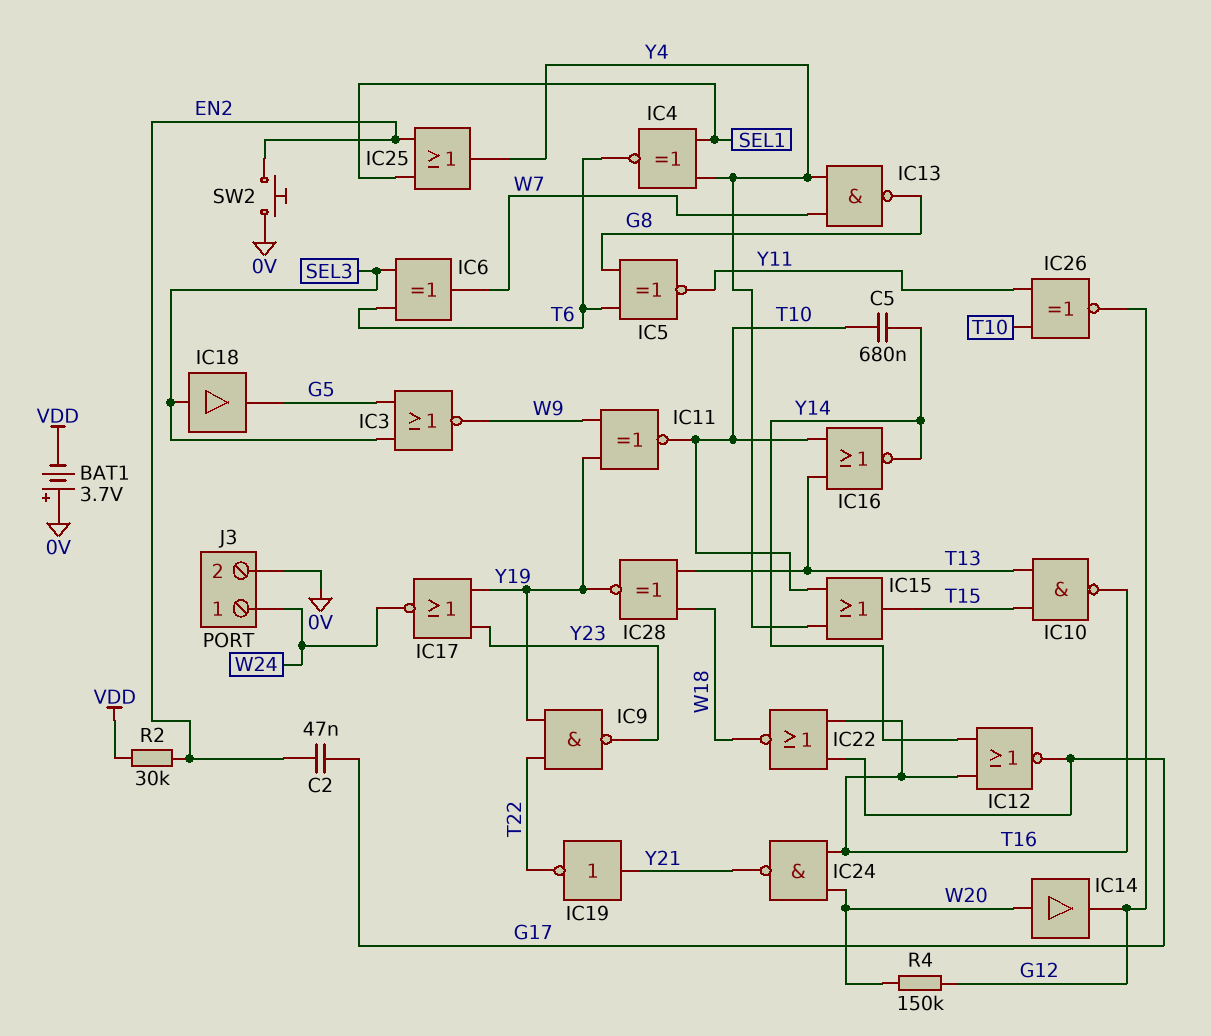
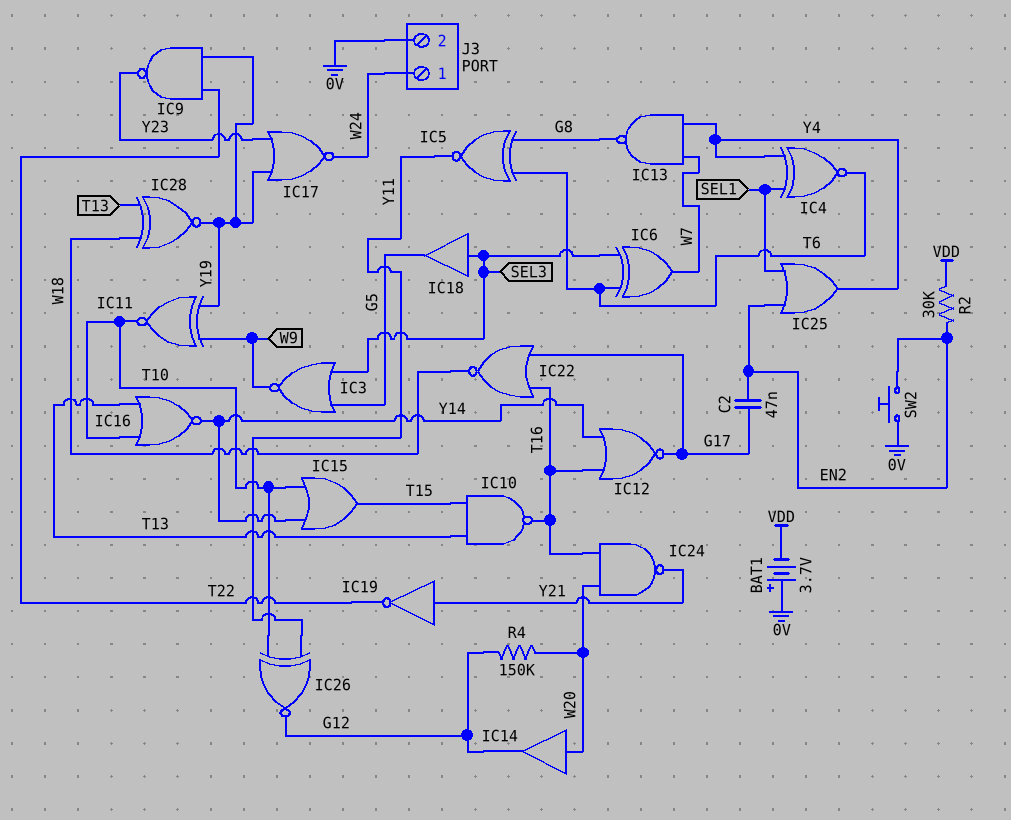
C5: 680nF (T10, Y14) -> none
IC15: OR (in T10, in Y4, out T15) -> OR (in T10, in Y14, out T15)

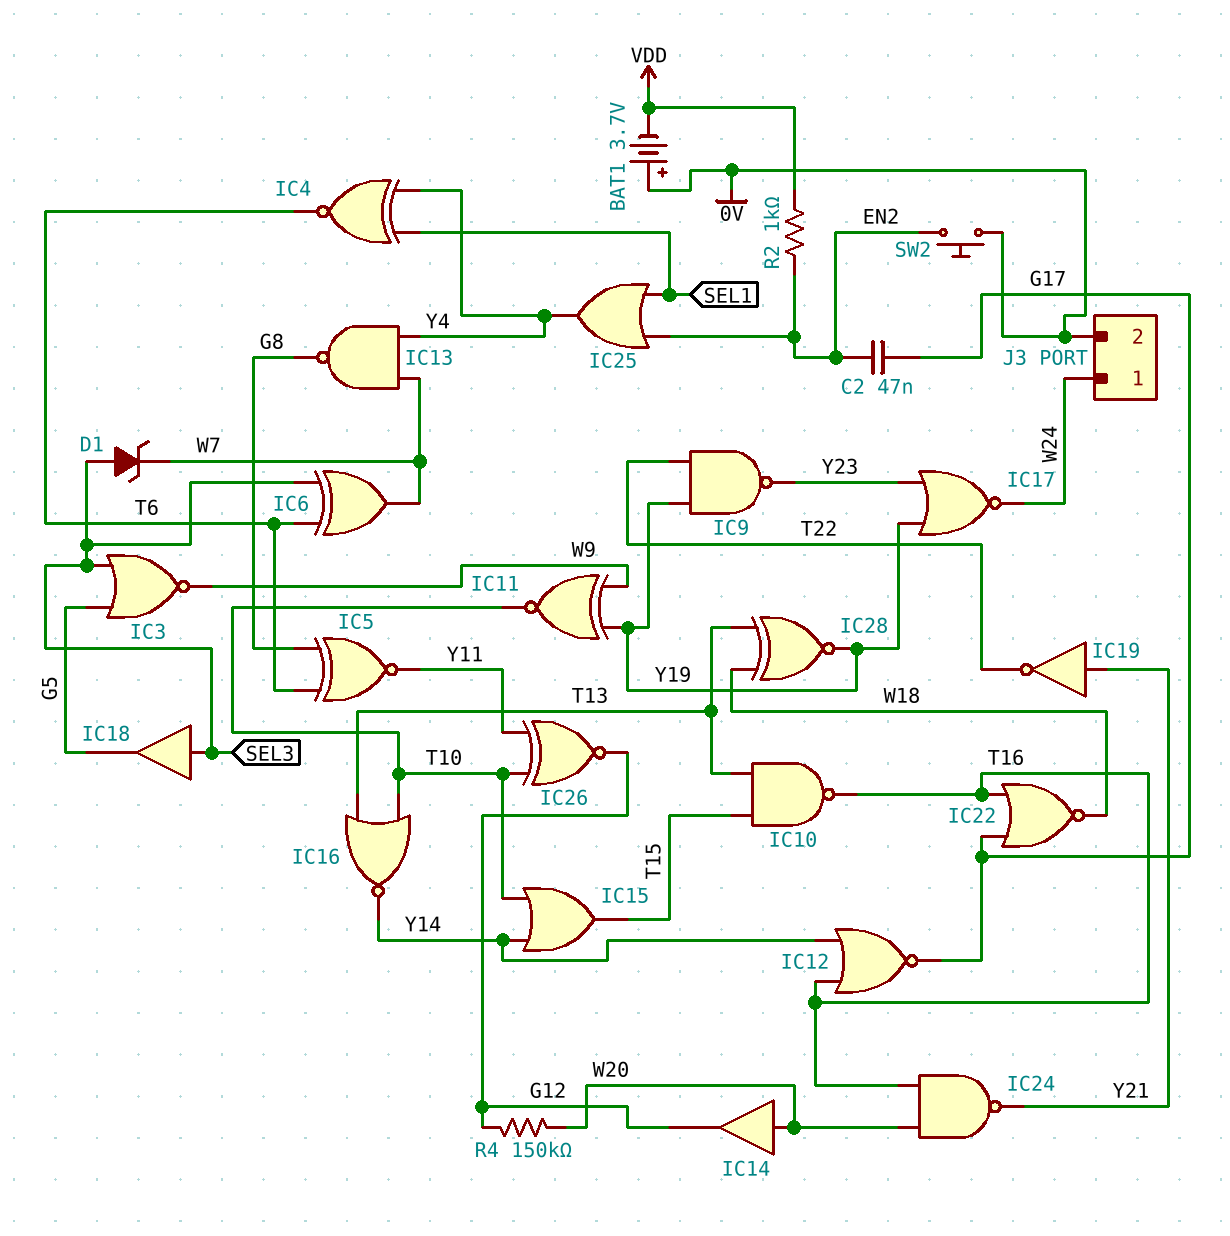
D1: none -> zener (A SEL3, K W7)
R2: 30k (EN2, VDD) -> 1k (EN2, VDD)

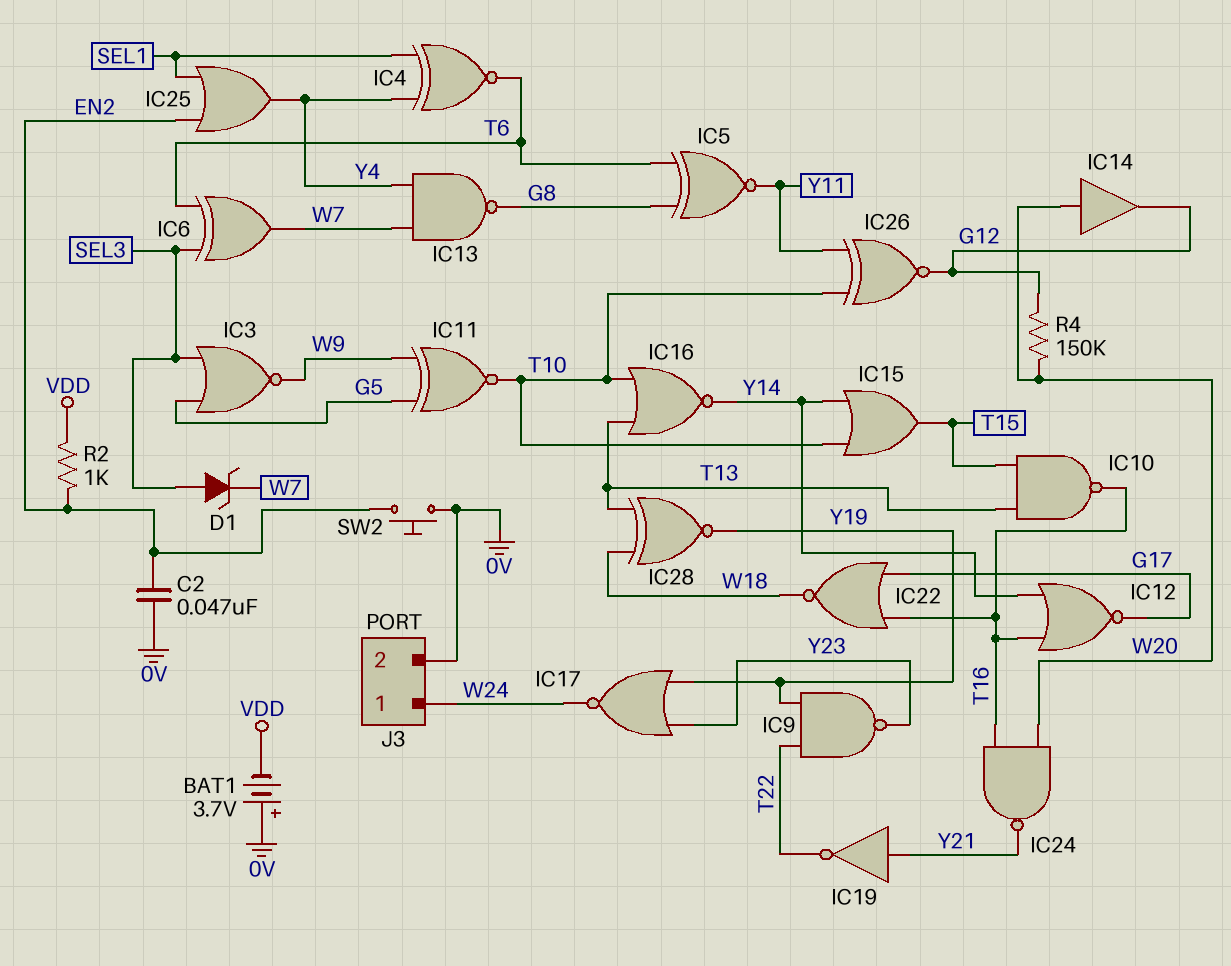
C2: 47nF (EN2, G17) -> 47nF (0V, EN2)
IC11: XNOR (in W9, in Y19, out T10) -> XNOR (in G5, in W9, out T10)
IC18: buffer (in SEL3, out G5) -> none

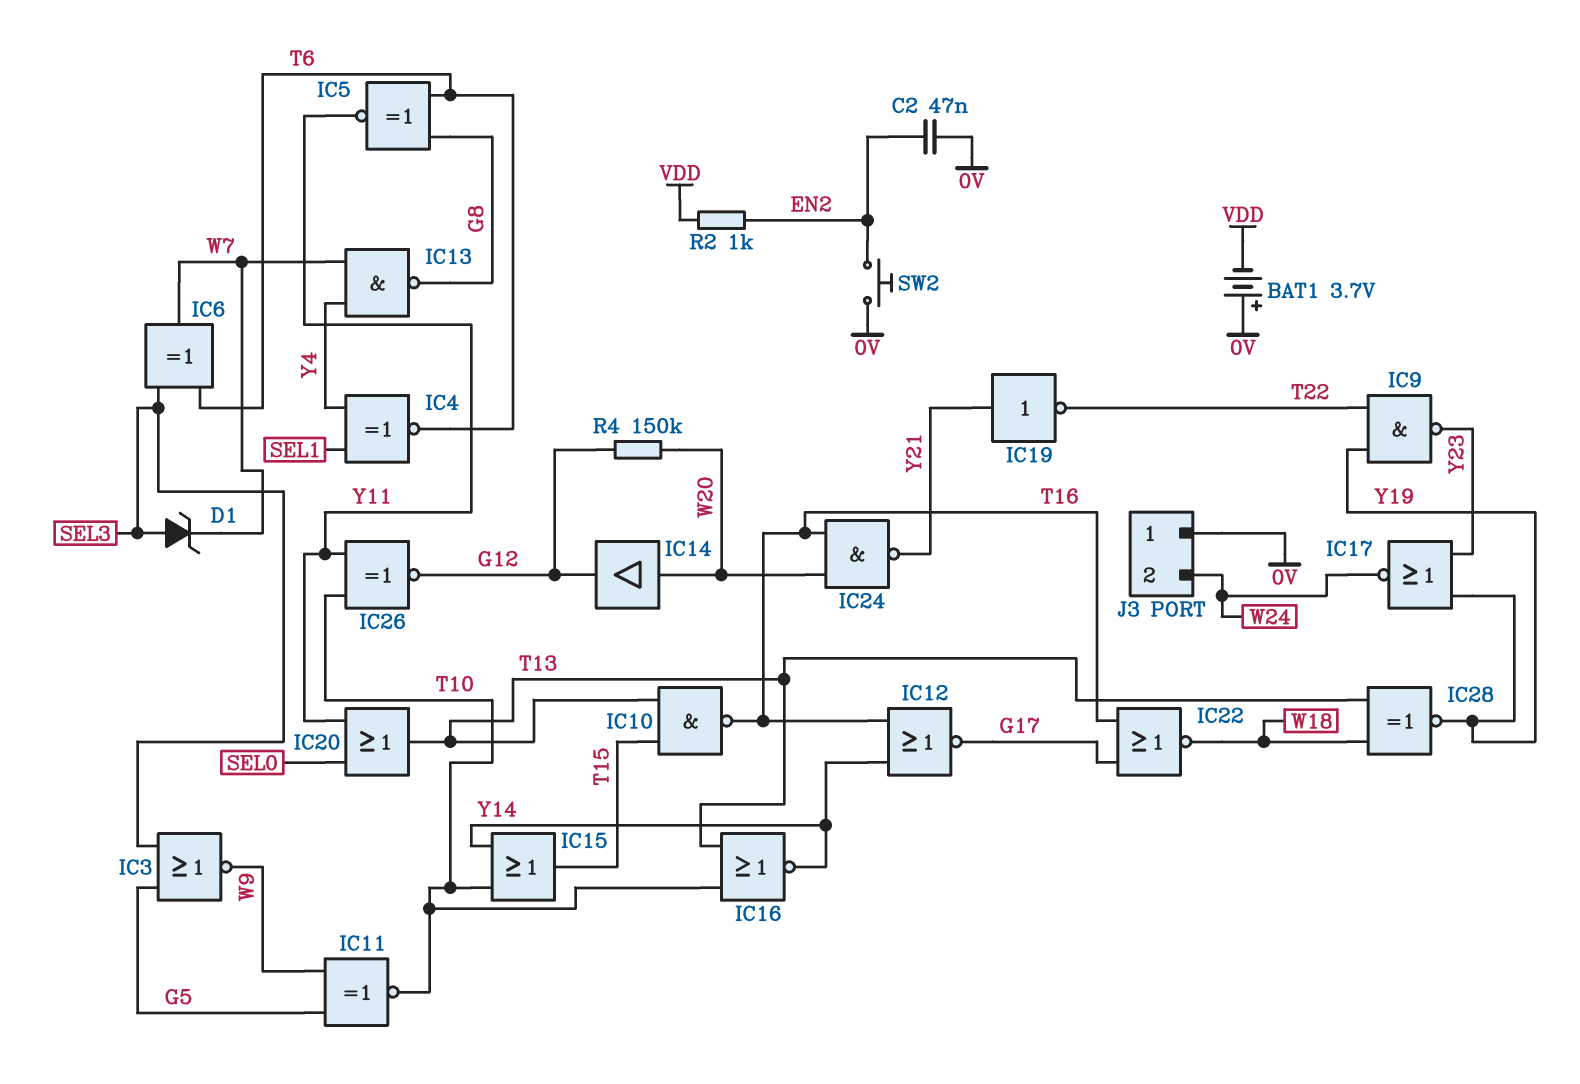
IC20: none -> OR (in SEL0, in Y11, out T13)
IC25: OR (in EN2, in SEL1, out Y4) -> none
J3 pin 1: W24 -> 0V
J3 pin 2: 0V -> W24

